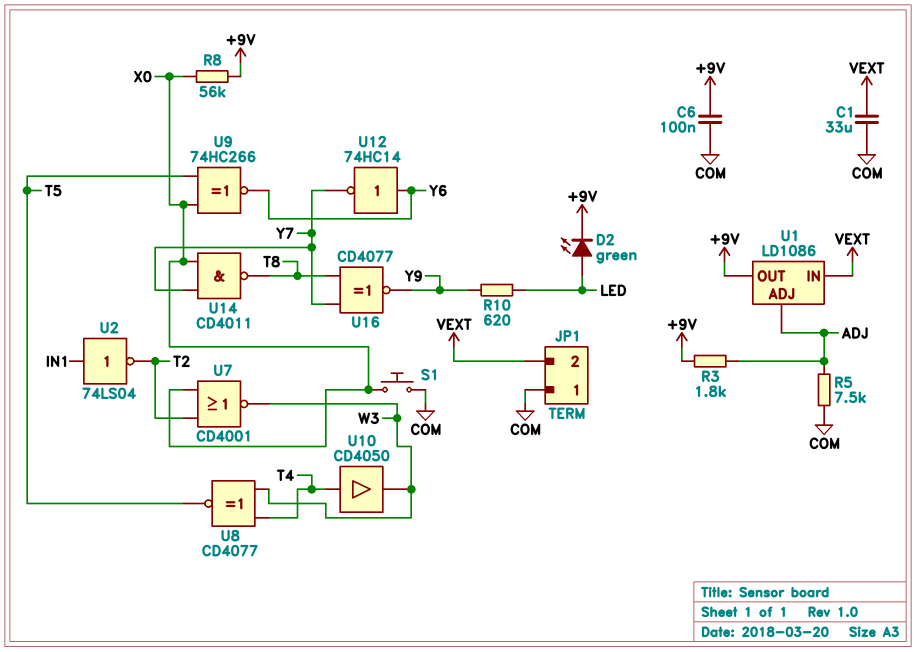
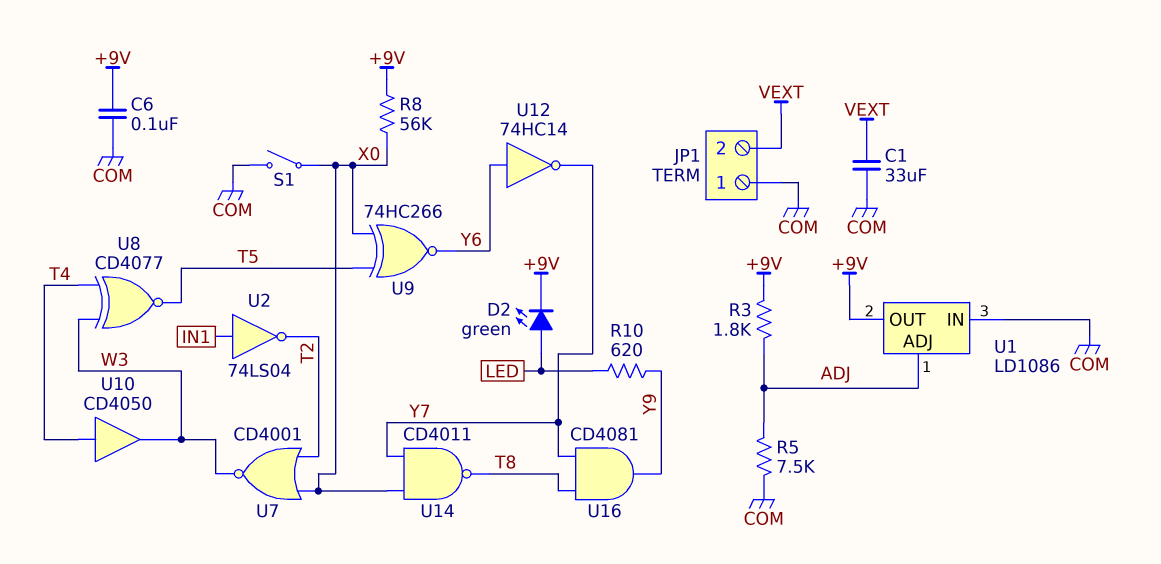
S1: button (COM, X0) -> switch (COM, X0)
U1 pin IN: VEXT -> COM
U16: XNOR CD4077 (in T8, in Y7, out Y9) -> AND CD4081 (in T8, in Y7, out Y9)

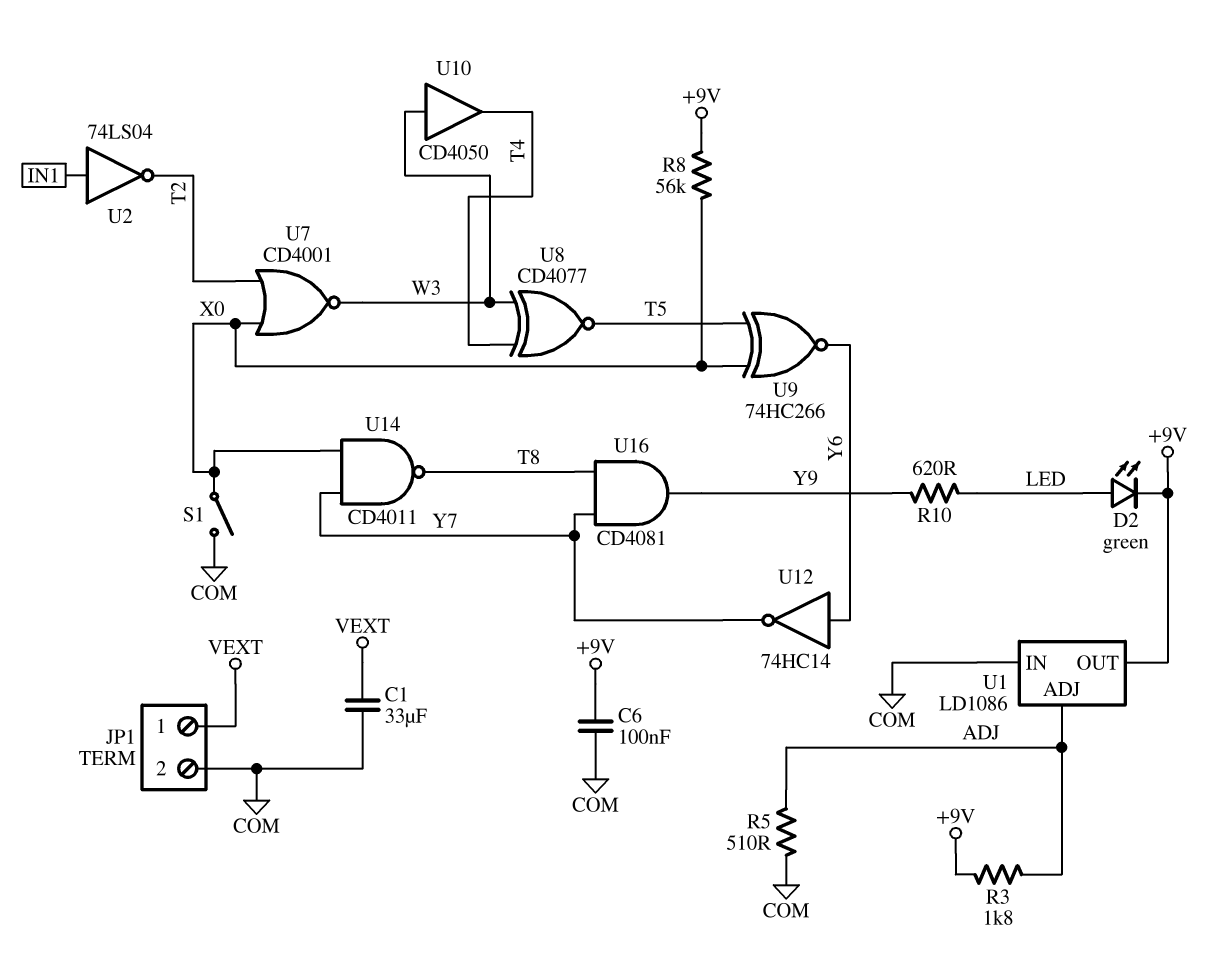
JP1 pin 1: COM -> VEXT
JP1 pin 2: VEXT -> COM
R5: 7.5k (ADJ, COM) -> 510 (ADJ, COM)
U10: buffer CD4050 (in T4, out W3) -> buffer CD4050 (in W3, out T4)

